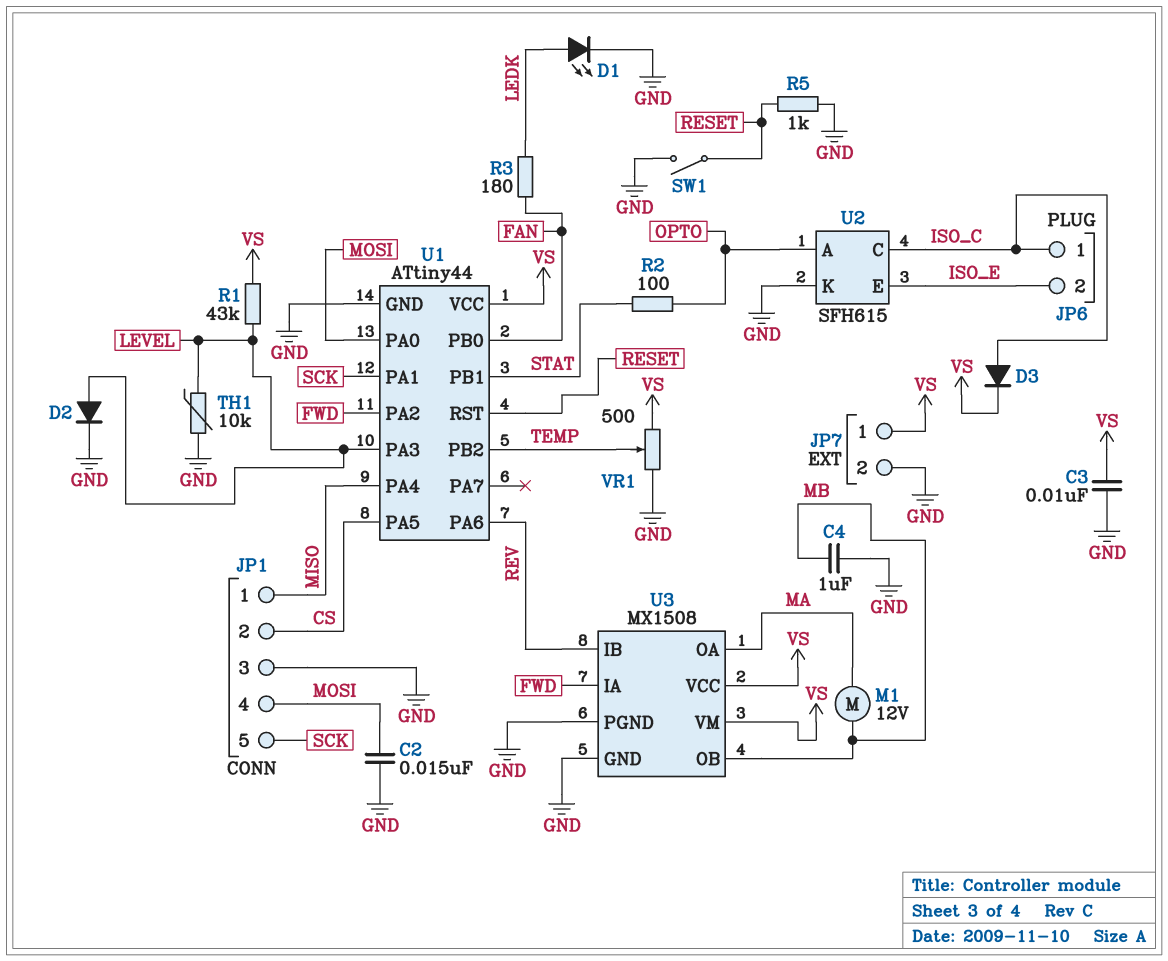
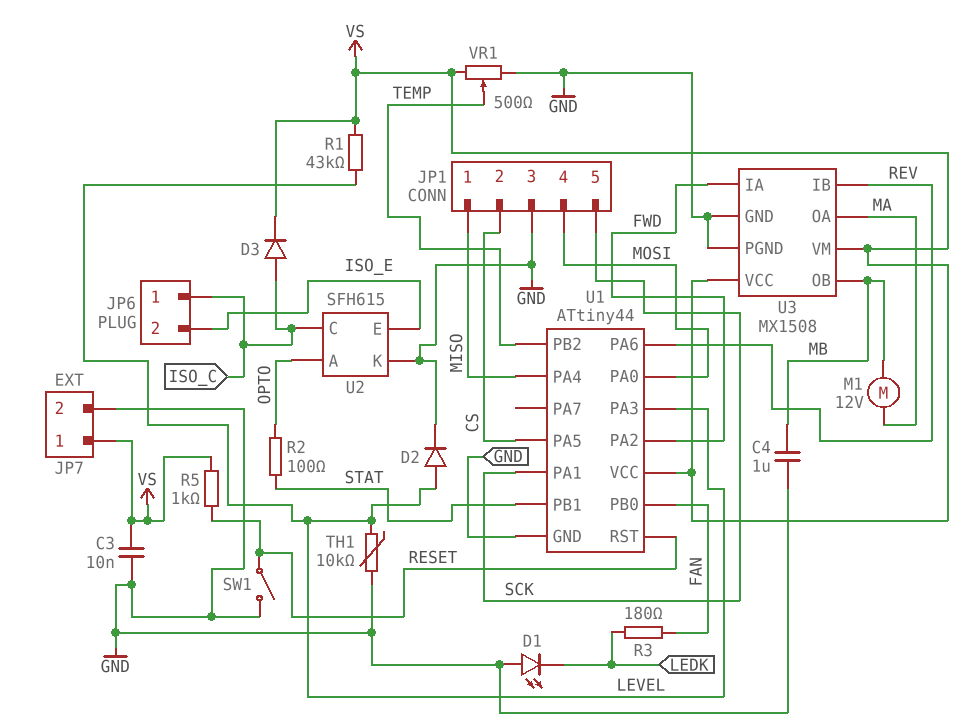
C2: 15nF (GND, MOSI) -> none
D1: LED (A LEDK, K GND) -> LED (A GND, K LEDK)
R5: 1k (GND, RESET) -> 1k (RESET, VS)

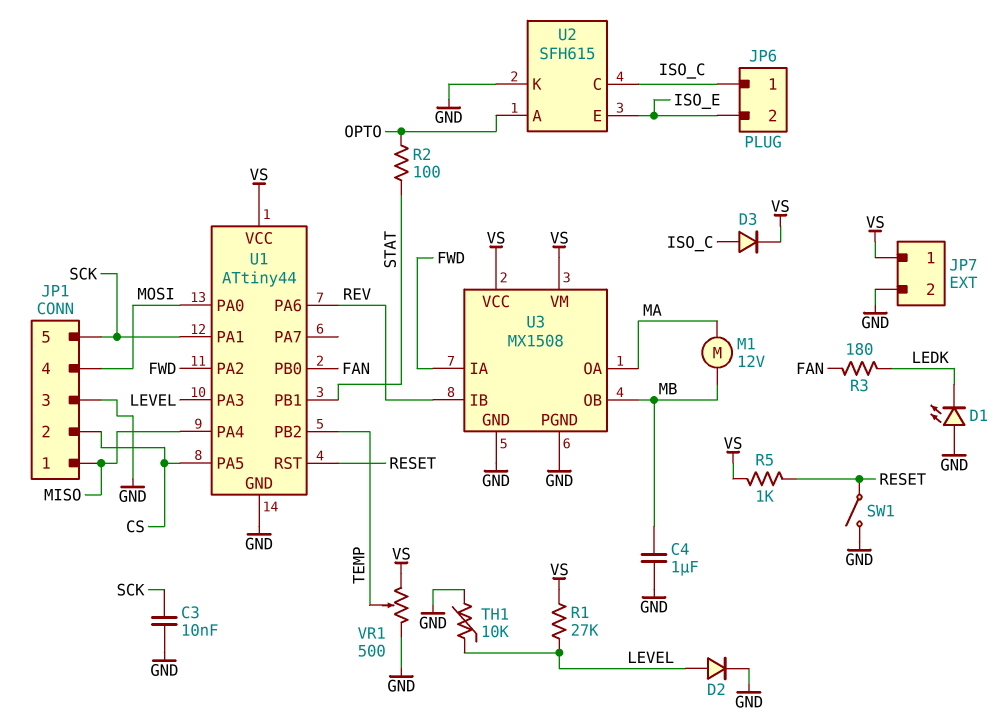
C3: 10nF (GND, VS) -> 10nF (GND, SCK)
R1: 43k (LEVEL, VS) -> 27k (LEVEL, VS)

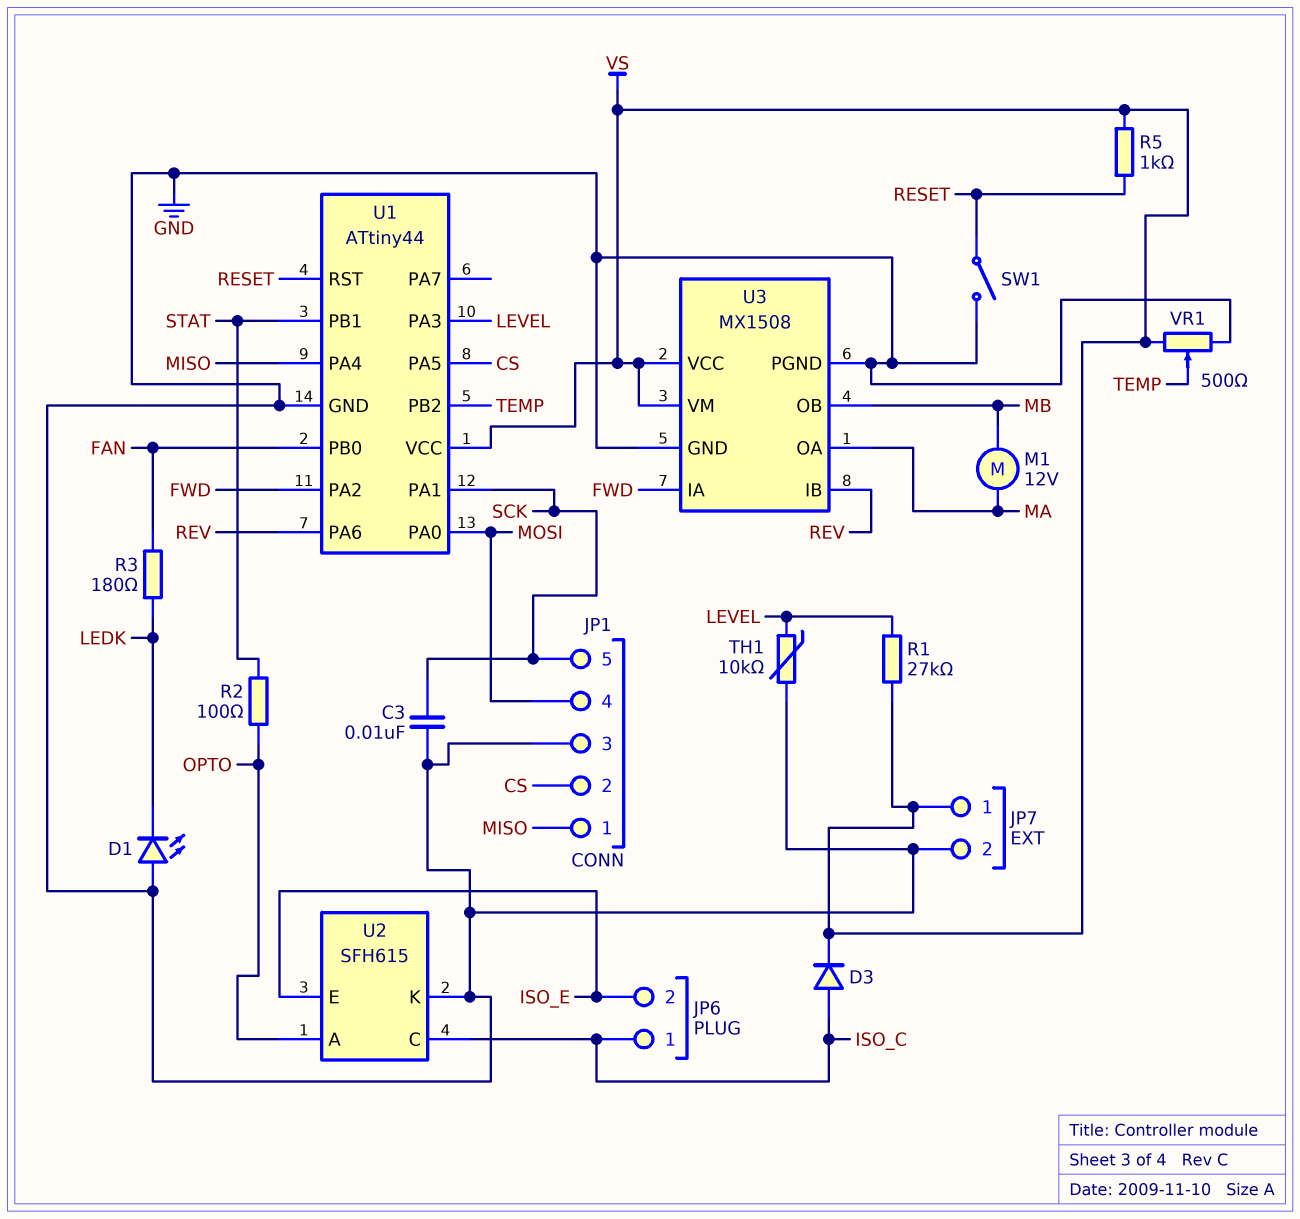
C4: 1uF (GND, MB) -> none
D2: diode (A LEVEL, K GND) -> none

